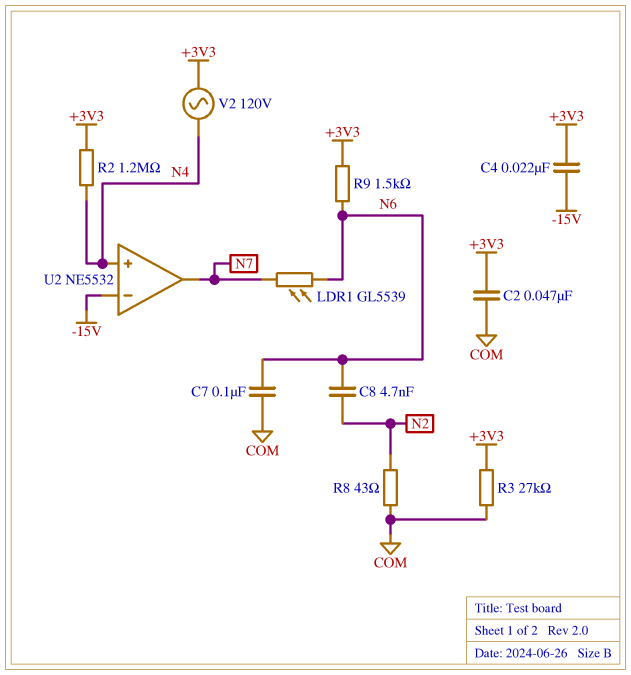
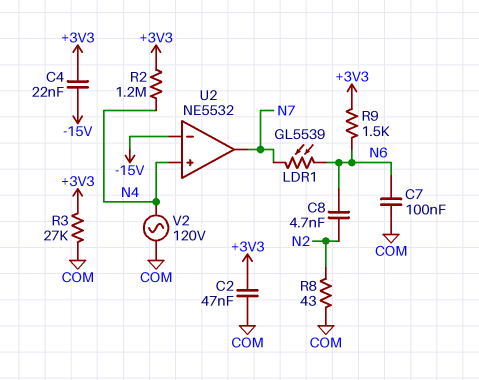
V2: AC 120V (+3V3, N4) -> AC 120V (COM, N4)

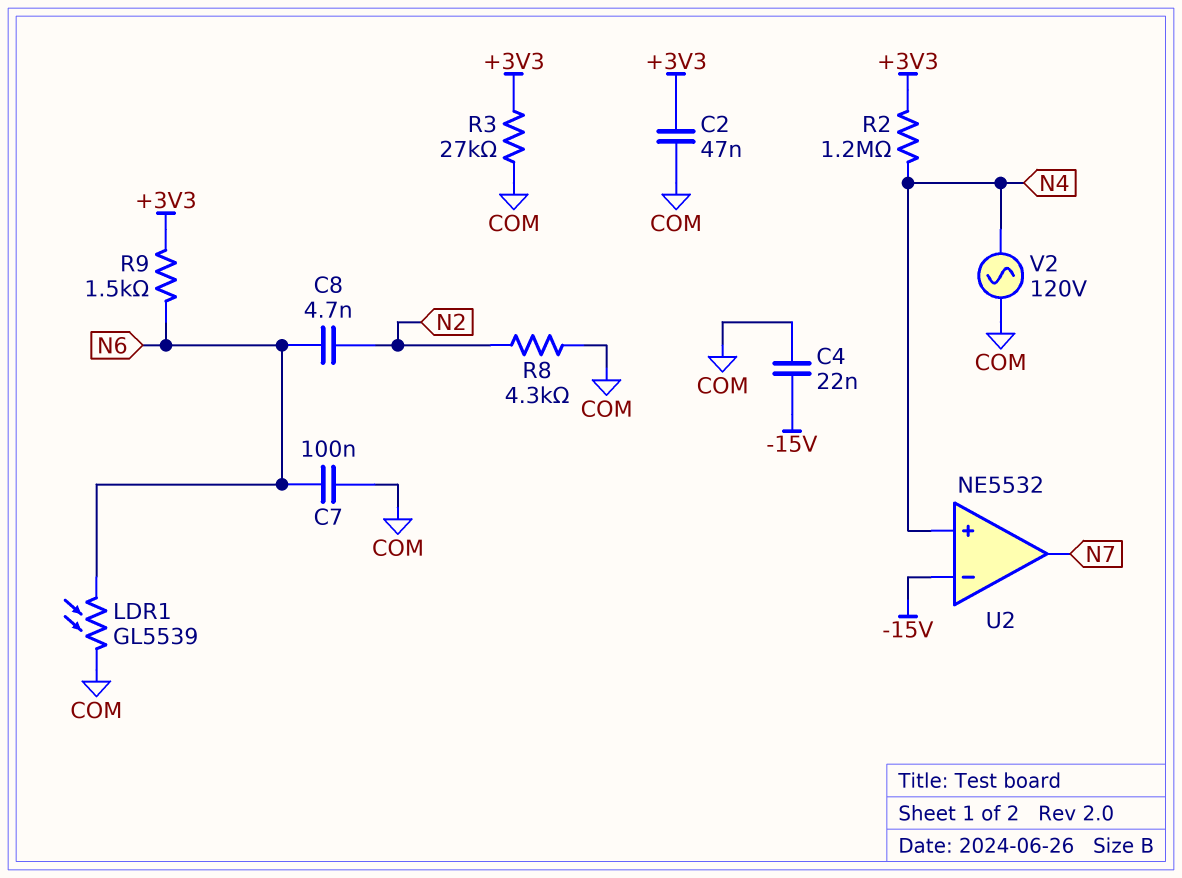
C4: 22nF (+3V3, -15V) -> 22nF (-15V, COM)
LDR1: GL5539 (N6, N7) -> GL5539 (COM, N6)
R8: 43 (COM, N2) -> 4.3k (COM, N2)

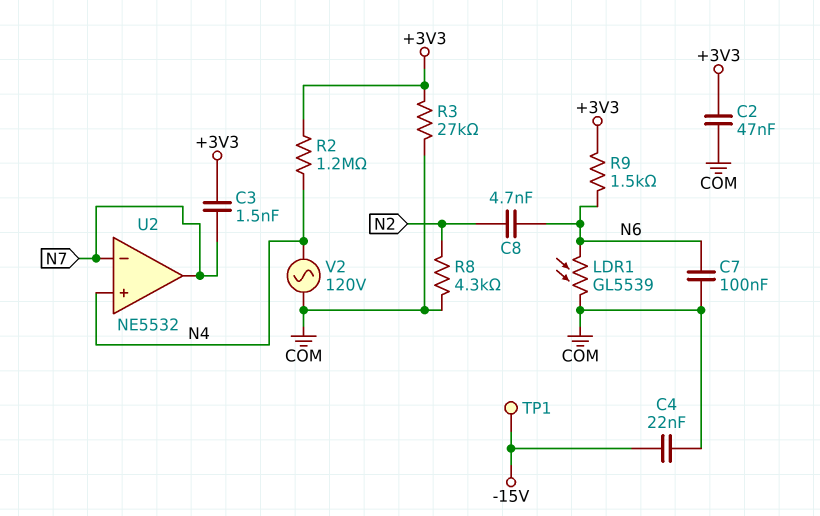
C3: none -> 1.5nF (+3V3, N7)
TP1: none -> test point (-15V)
U2 pin in-: -15V -> N7

